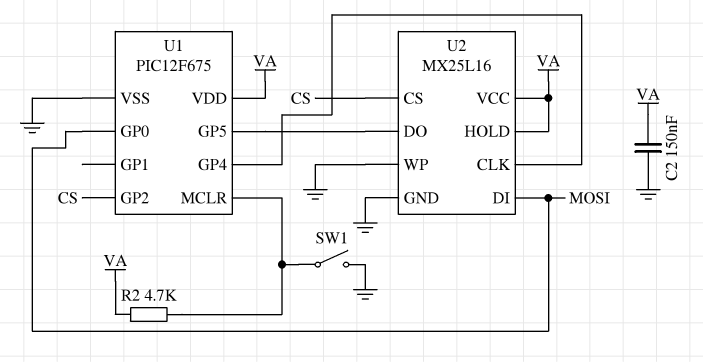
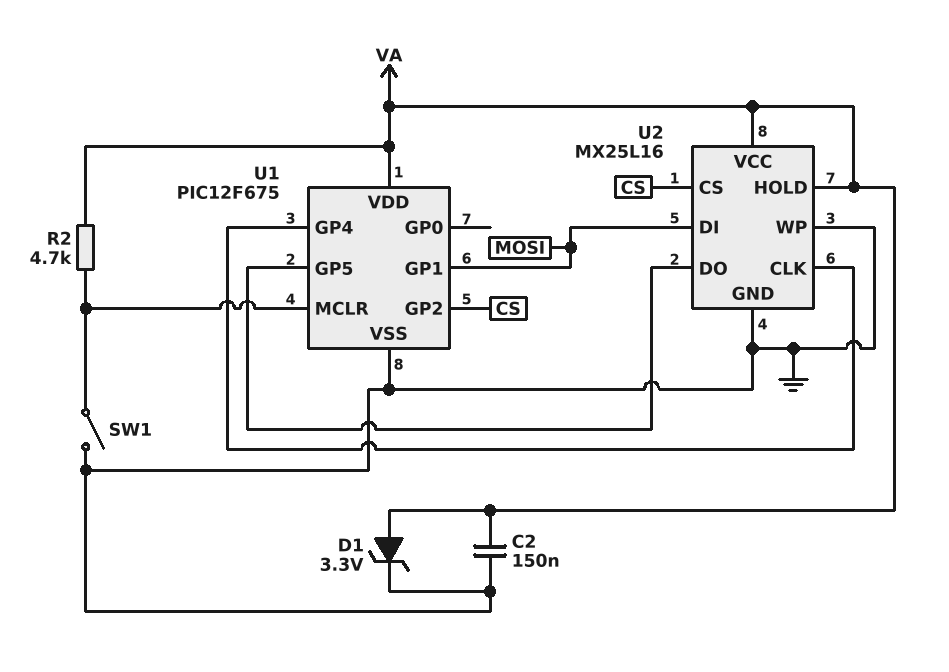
D1: none -> zener 3.3V (A VA, K GND)
U1 pin GP0: MOSI -> none
U1 pin GP1: none -> MOSI

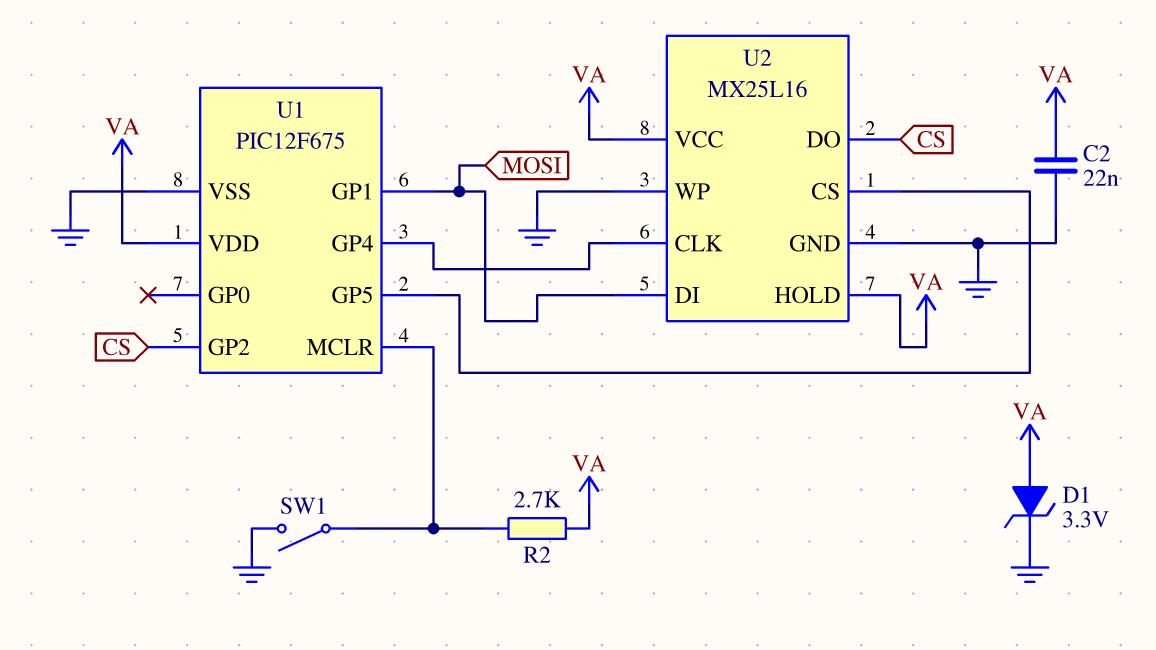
C2: 150nF (GND, VA) -> 22nF (GND, VA)
R2: 4.7k (U1/MCLR, VA) -> 2.7k (U1/MCLR, VA)
U2 pin CS: CS -> U1/GP5
U2 pin DO: U1/GP5 -> CS

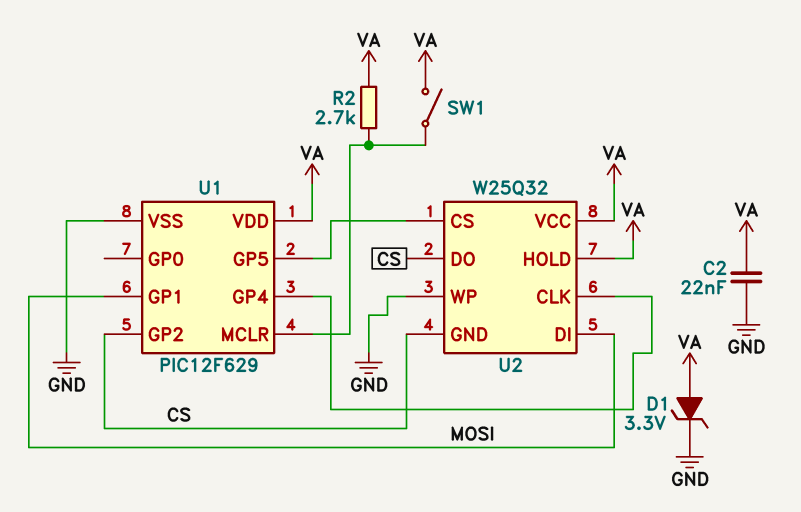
SW1: switch (GND, U1/MCLR) -> switch (U1/MCLR, VA)
U1: PIC12F675 -> PIC12F629
U2: MX25L16 -> W25Q32
U2 pin GND: GND -> CS

